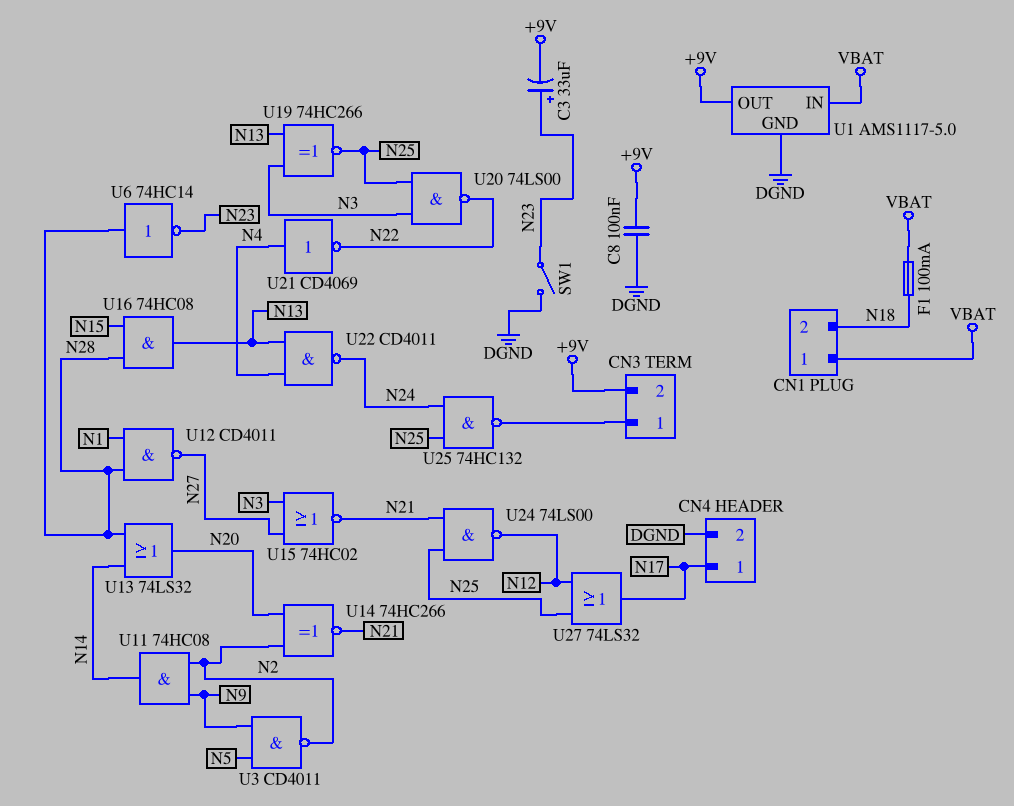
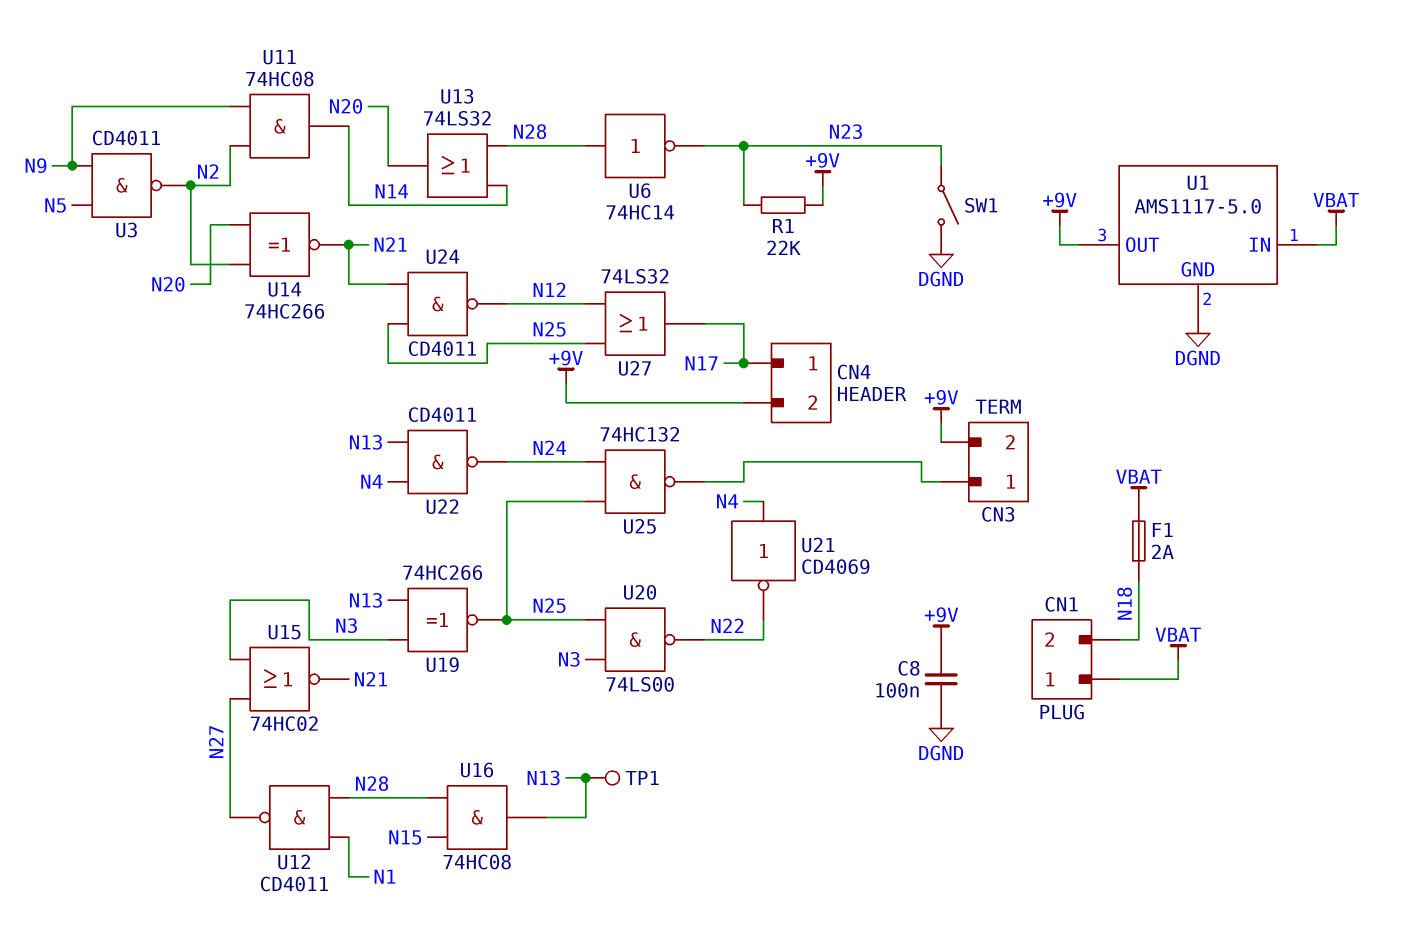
C3: 33uF (plus N23, minus +9V) -> none
CN4 pin 2: DGND -> +9V
F1: 100mA (N18, VBAT) -> 2A (N18, VBAT)
R1: none -> 22k (+9V, N23)
TP1: none -> test point (N13)
U24: NAND 74LS00 (in N21, in N25, out N12) -> NAND CD4011 (in N21, in N25, out N12)

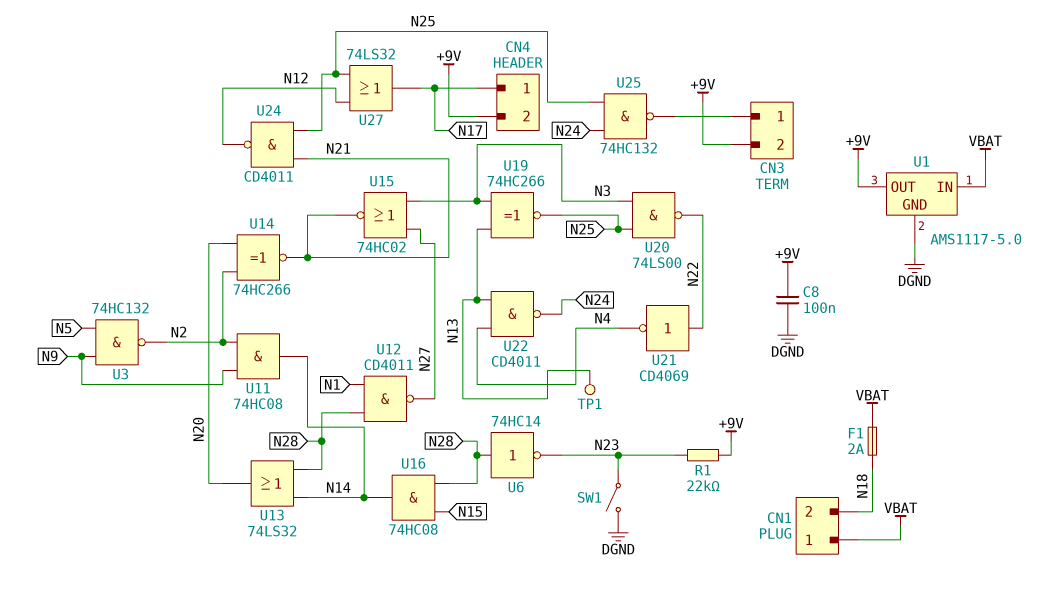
U3: NAND CD4011 (in N5, in N9, out N2) -> NAND 74HC132 (in N5, in N9, out N2)
U16: AND 74HC08 (in N15, in N28, out N13) -> AND 74HC08 (in N15, in N28, out N14)
U21: NOT CD4069 (in N4, out N22) -> NOT CD4069 (in N22, out N4)

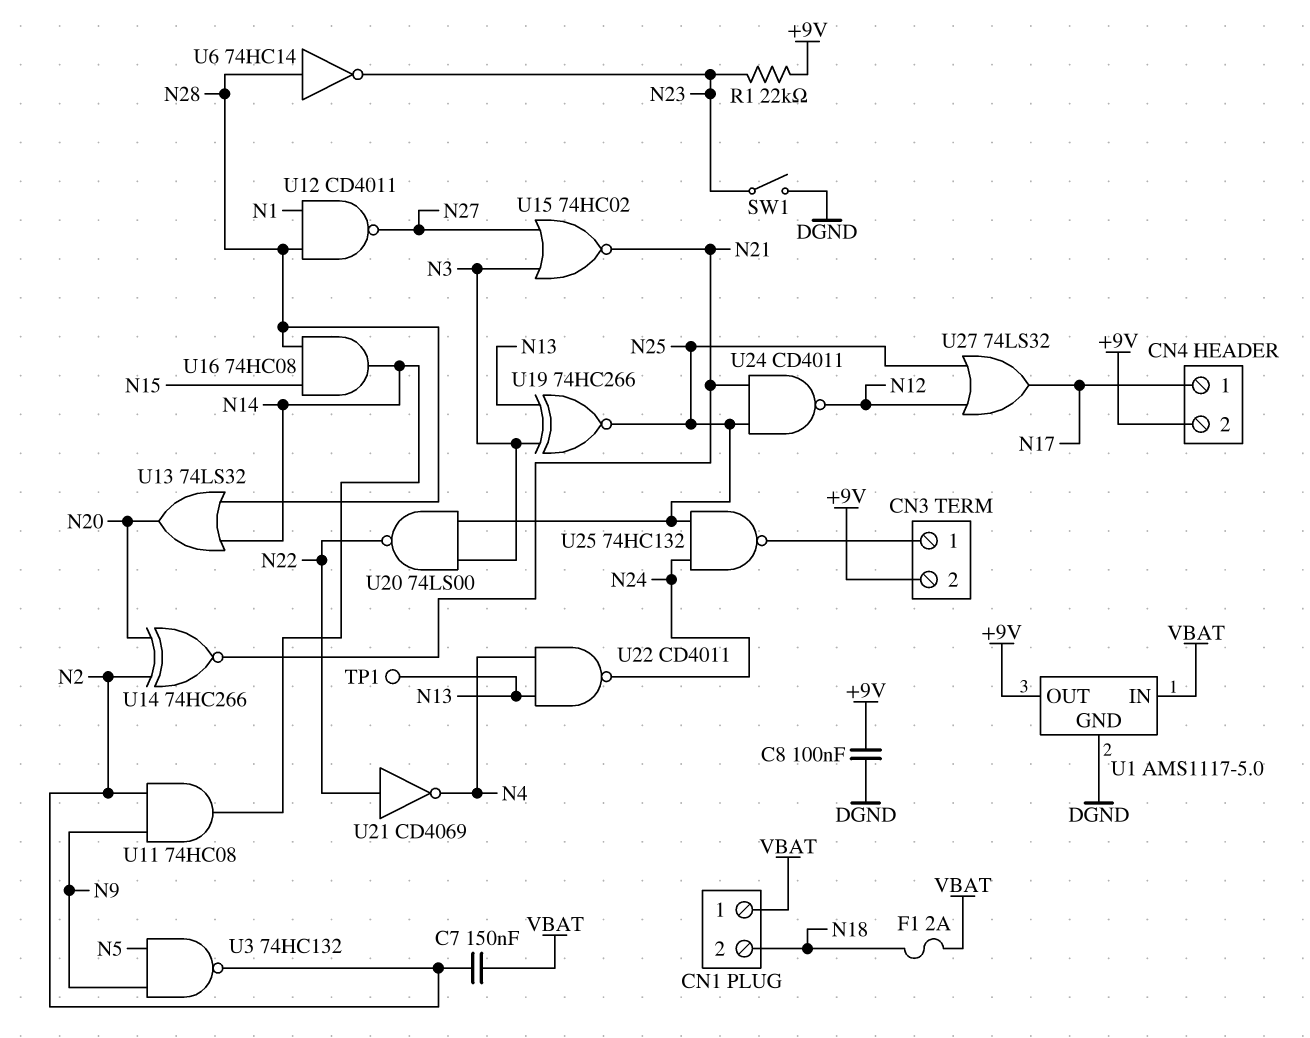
C7: none -> 150nF (N2, VBAT)

